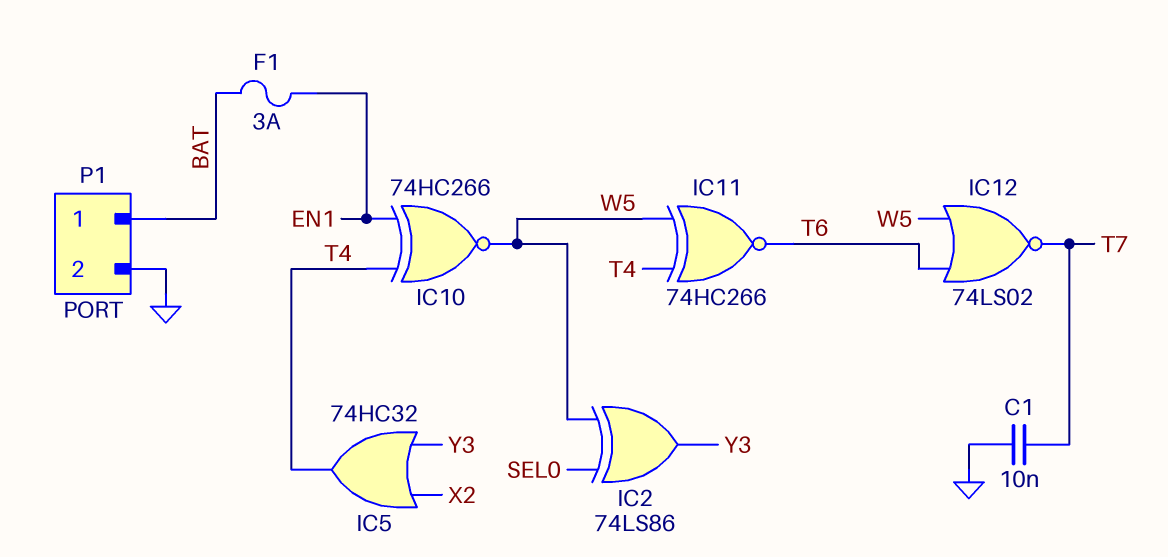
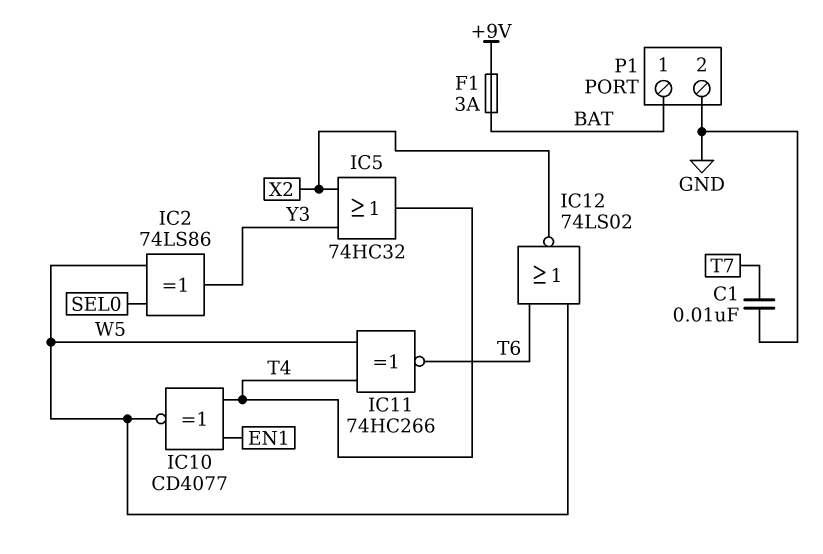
F1: 3A (BAT, EN1) -> 3A (+9V, BAT)
IC10: XNOR 74HC266 (in EN1, in T4, out W5) -> XNOR CD4077 (in EN1, in T4, out W5)
IC12: NOR 74LS02 (in T6, in W5, out T7) -> NOR 74LS02 (in T6, in W5, out X2)

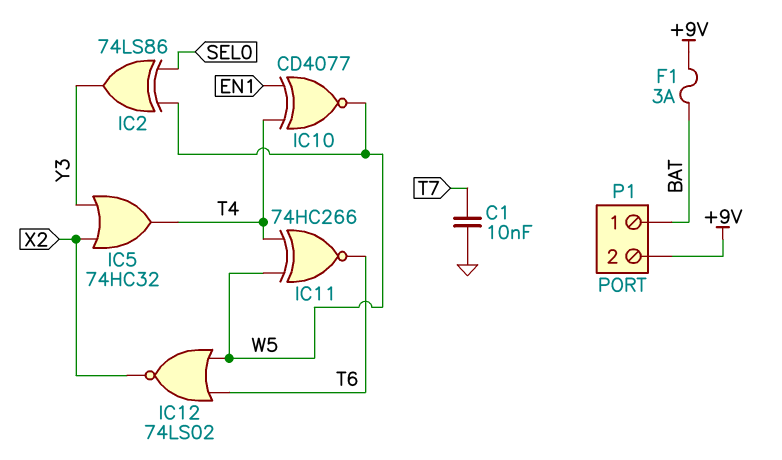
P1 pin 2: GND -> +9V

